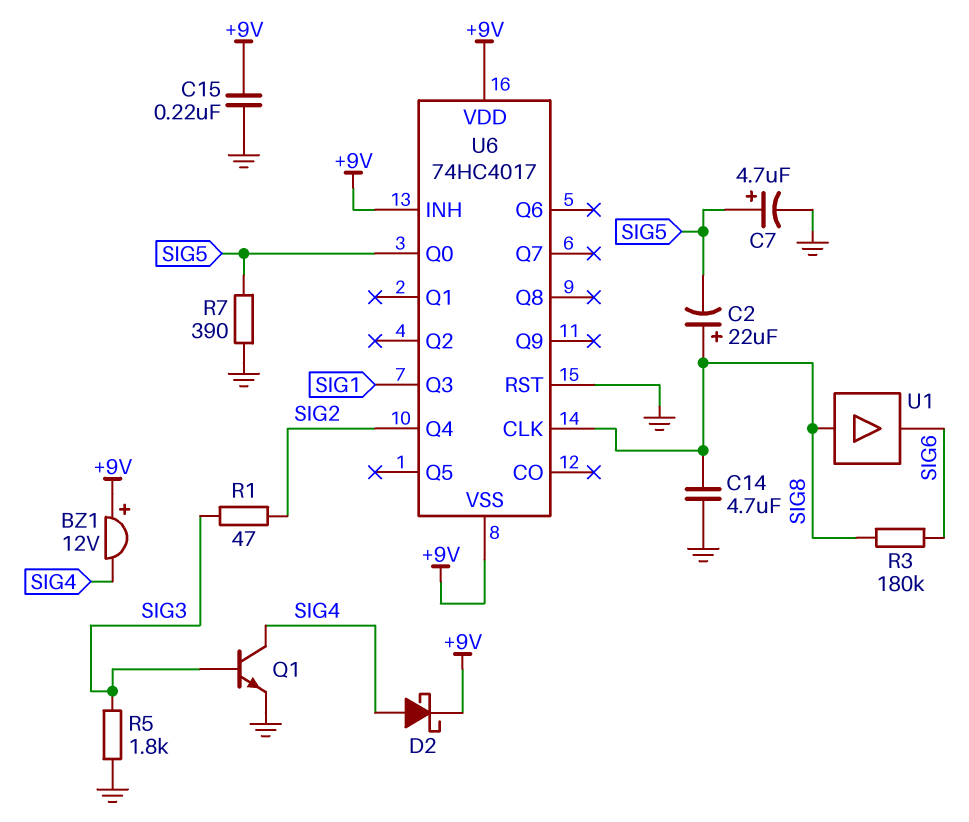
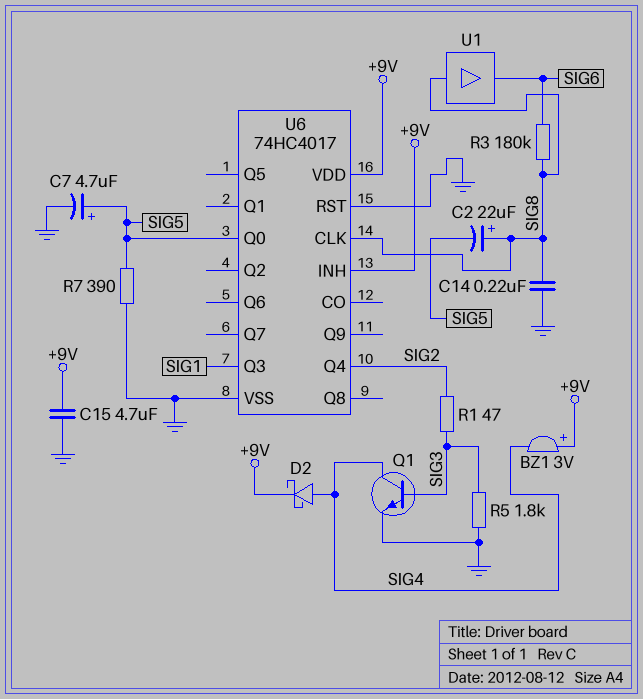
BZ1: buzzer 12V (plus +9V, minus SIG4) -> buzzer 3V (plus +9V, minus SIG4)
C14: 4.7uF (GND, SIG8) -> 220nF (GND, SIG8)
C15: 220nF (+9V, GND) -> 4.7uF (+9V, GND)
U6 pin VSS: +9V -> GND

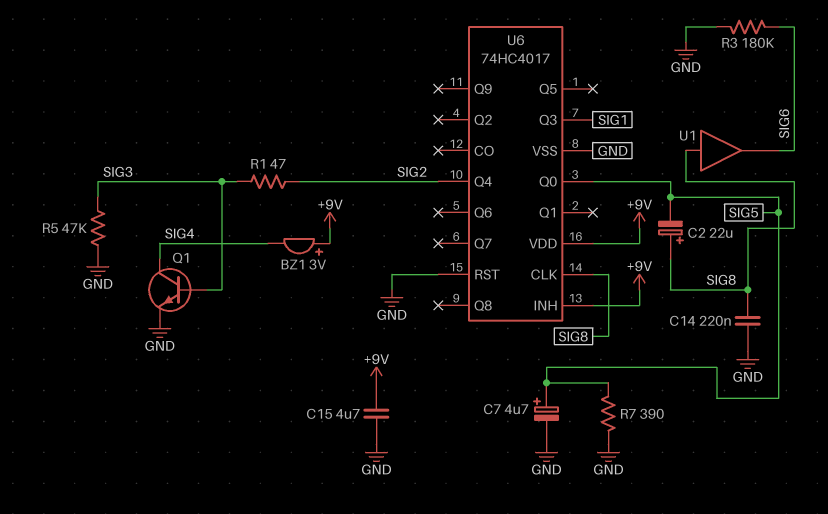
D2: schottky (A SIG4, K +9V) -> none
R3: 180k (SIG6, SIG8) -> 180k (GND, SIG6)
R5: 1.8k (GND, SIG3) -> 47k (GND, SIG3)

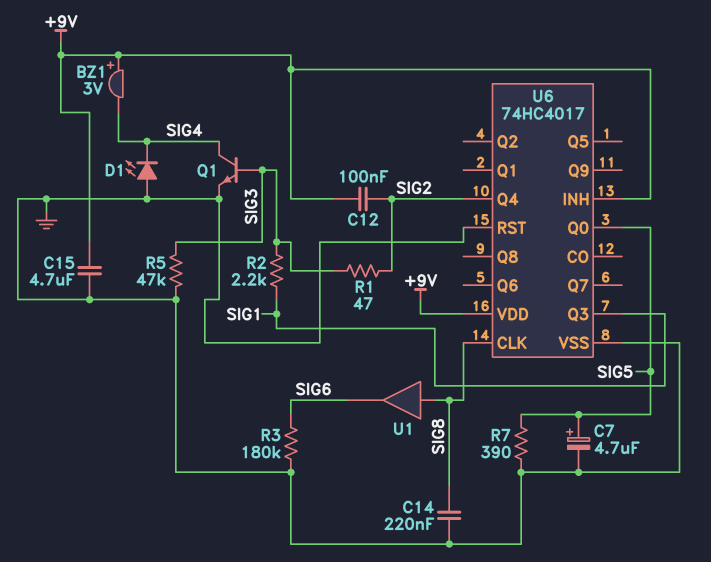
C2: 22uF (plus SIG8, minus SIG5) -> none
C12: none -> 100nF (+9V, SIG2)
D1: none -> LED (A GND, K SIG4)
R2: none -> 2.2k (SIG1, SIG3)

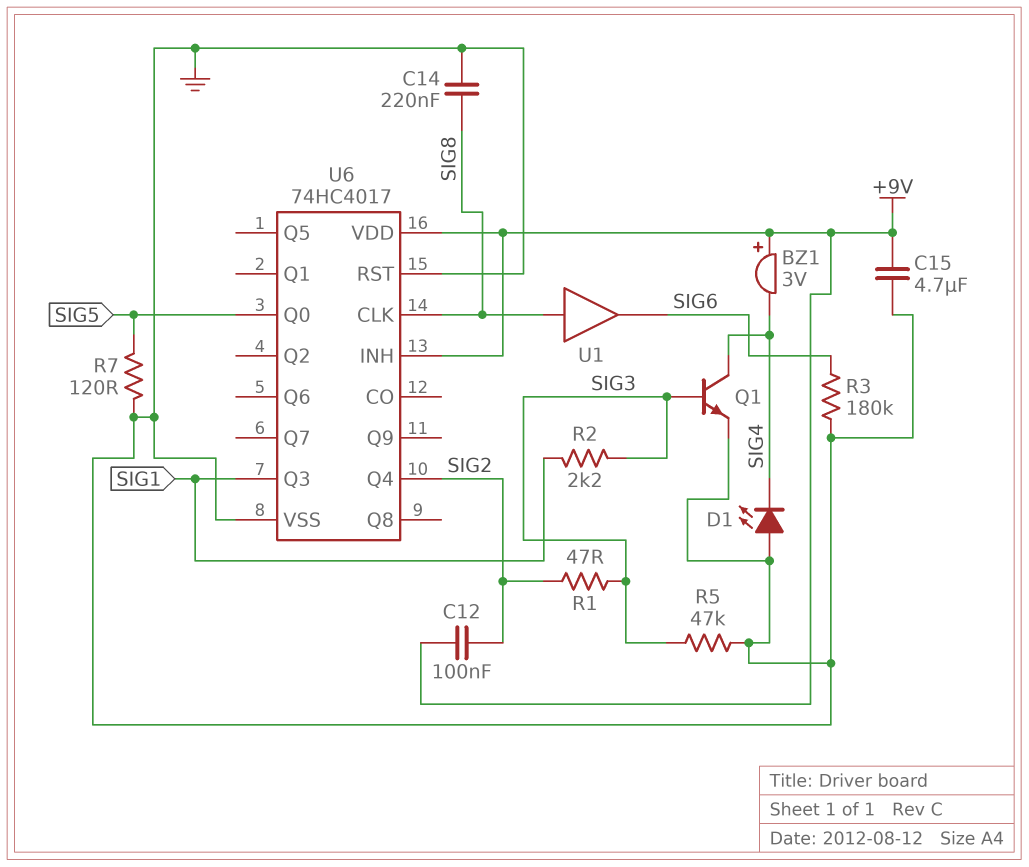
C7: 4.7uF (plus SIG5, minus GND) -> none
R7: 390 (GND, SIG5) -> 120 (GND, SIG5)

